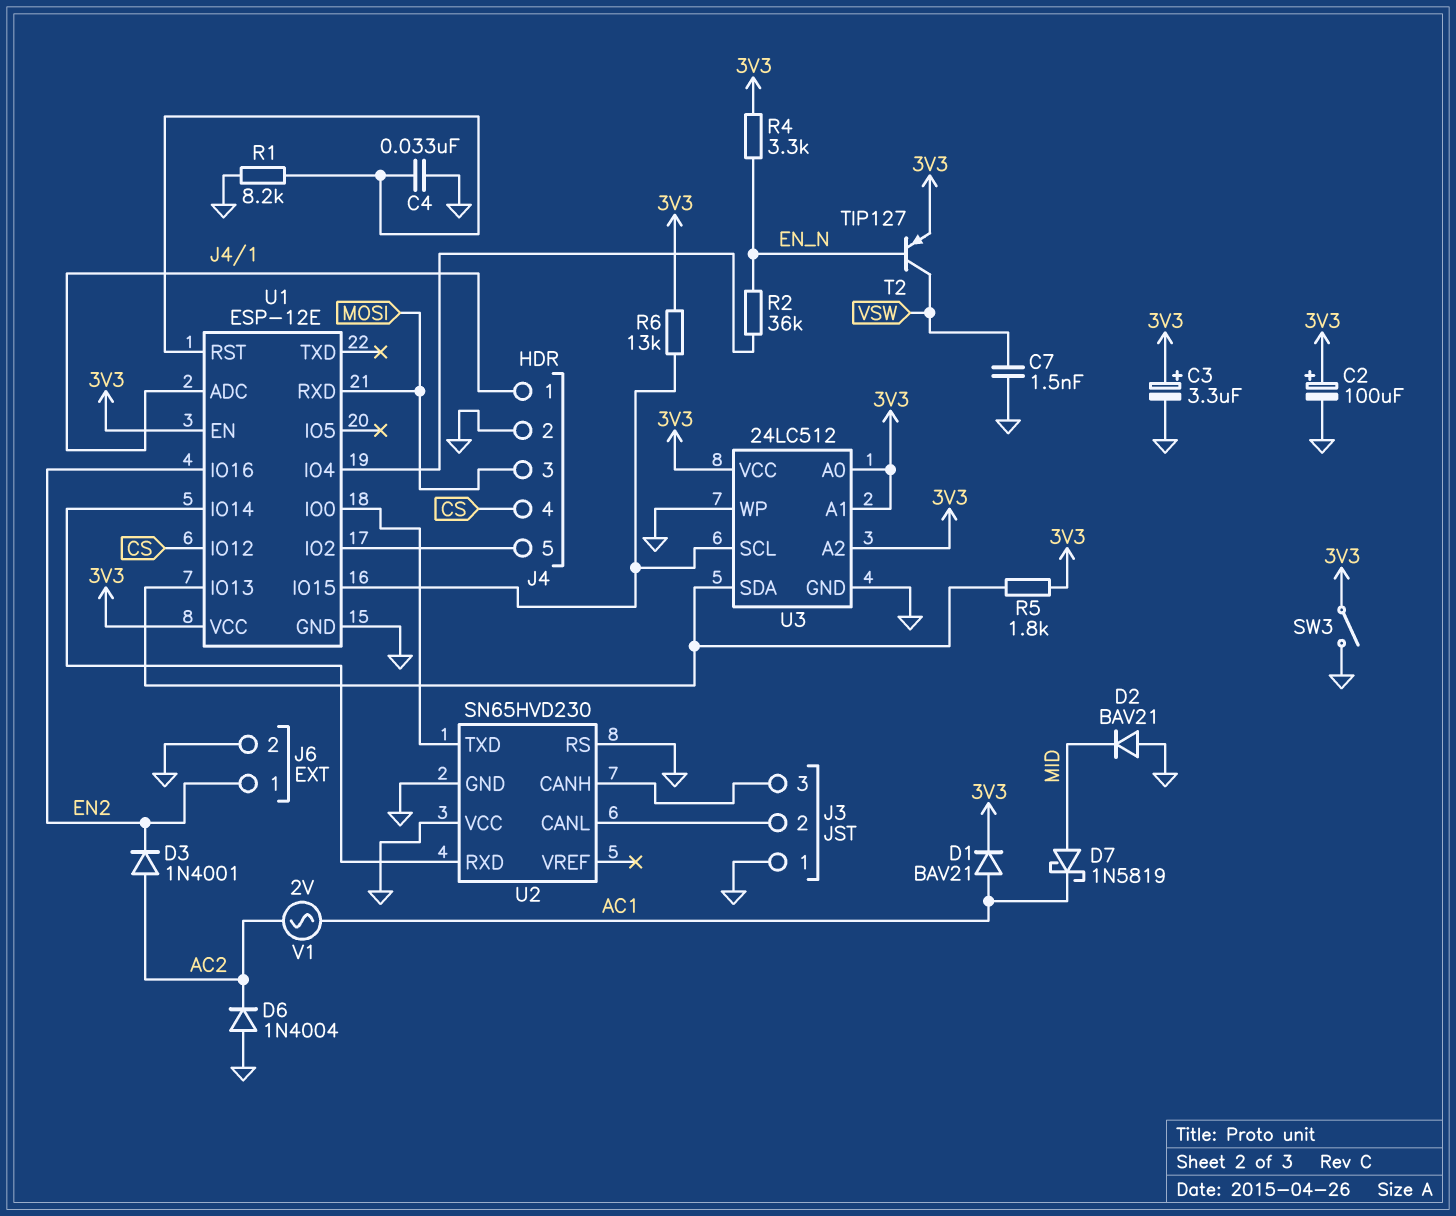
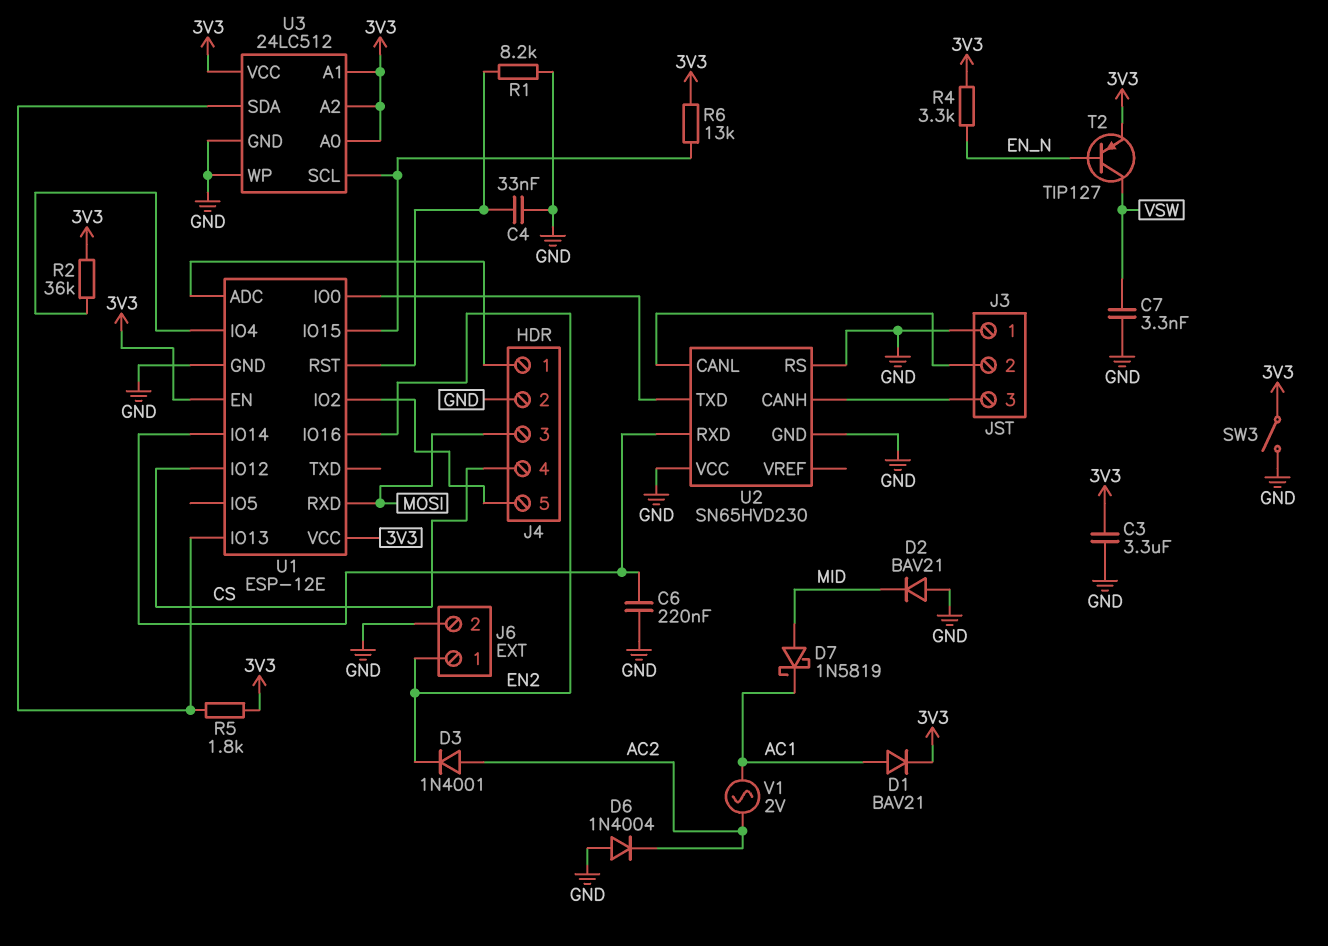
C2: 100uF (plus 3V3, minus GND) -> none
C3: 3.3uF (plus 3V3, minus GND) -> 3.3uF (3V3, GND)
C6: none -> 220nF (GND, U1/IO14)
C7: 1.5nF (GND, VSW) -> 3.3nF (GND, VSW)
R2: 36k (EN_N, U1/IO4) -> 36k (3V3, U1/IO4)

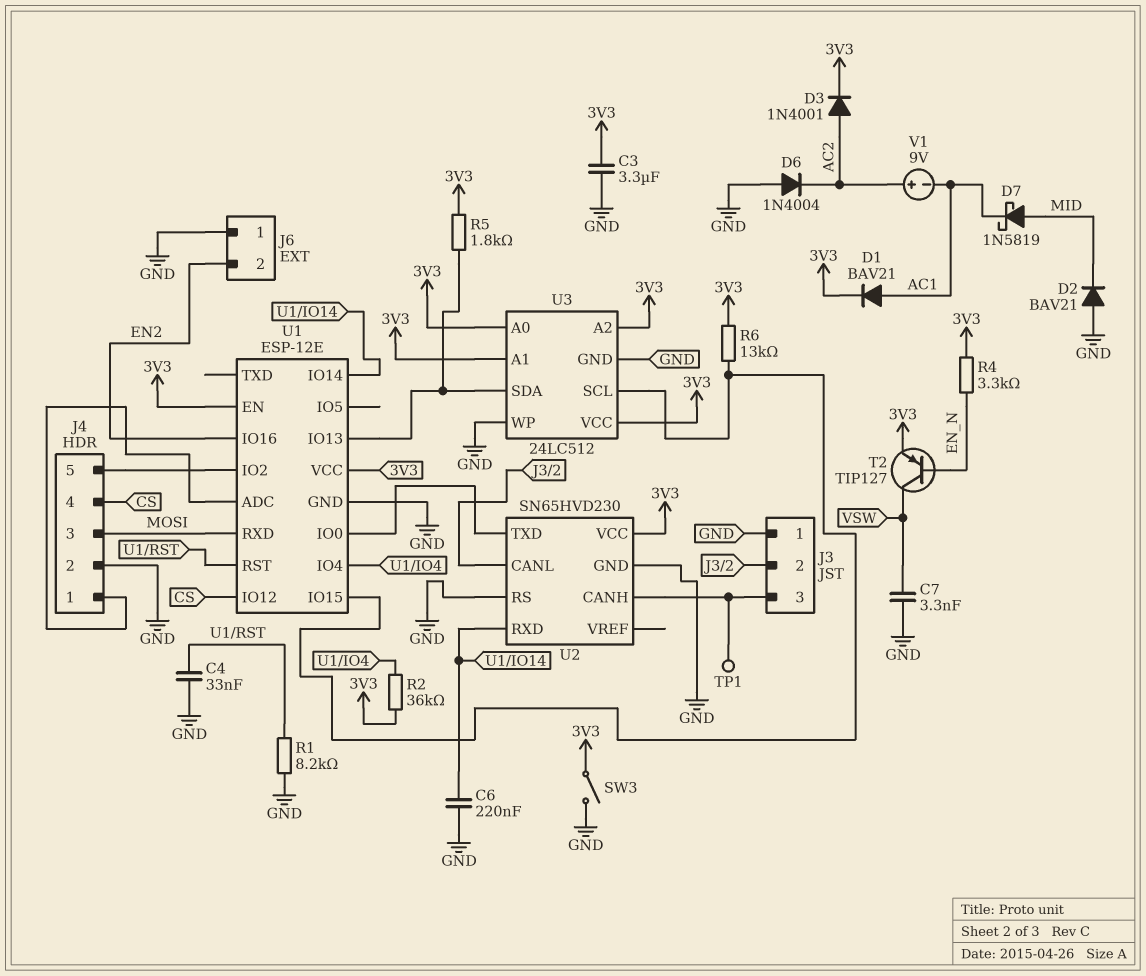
D3: diode 1N4001 (A AC2, K EN2) -> diode 1N4001 (A AC2, K 3V3)
J6 pin 1: EN2 -> GND
J6 pin 2: GND -> EN2
TP1: none -> test point (J3/3)
U2 pin VCC: GND -> 3V3
V1: AC 2V (AC1, AC2) -> 9V (plus AC2, minus AC1)

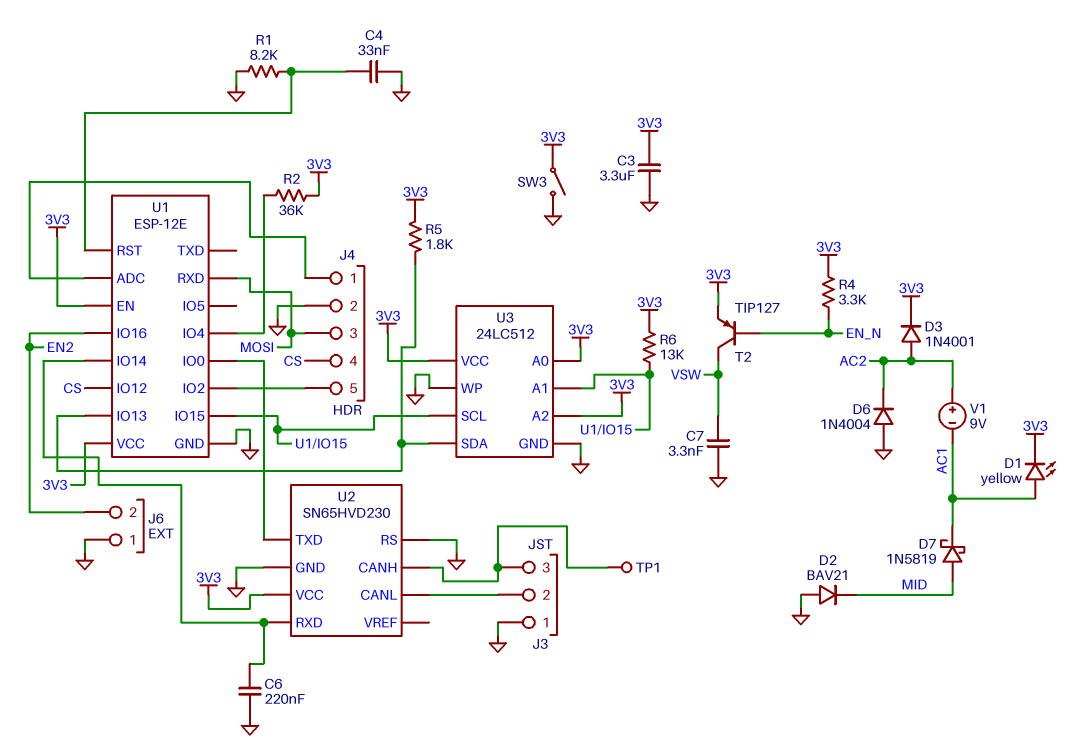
D1: diode BAV21 (A AC1, K 3V3) -> LED yellow (A AC1, K 3V3)
U3 pin A1: 3V3 -> U1/IO15

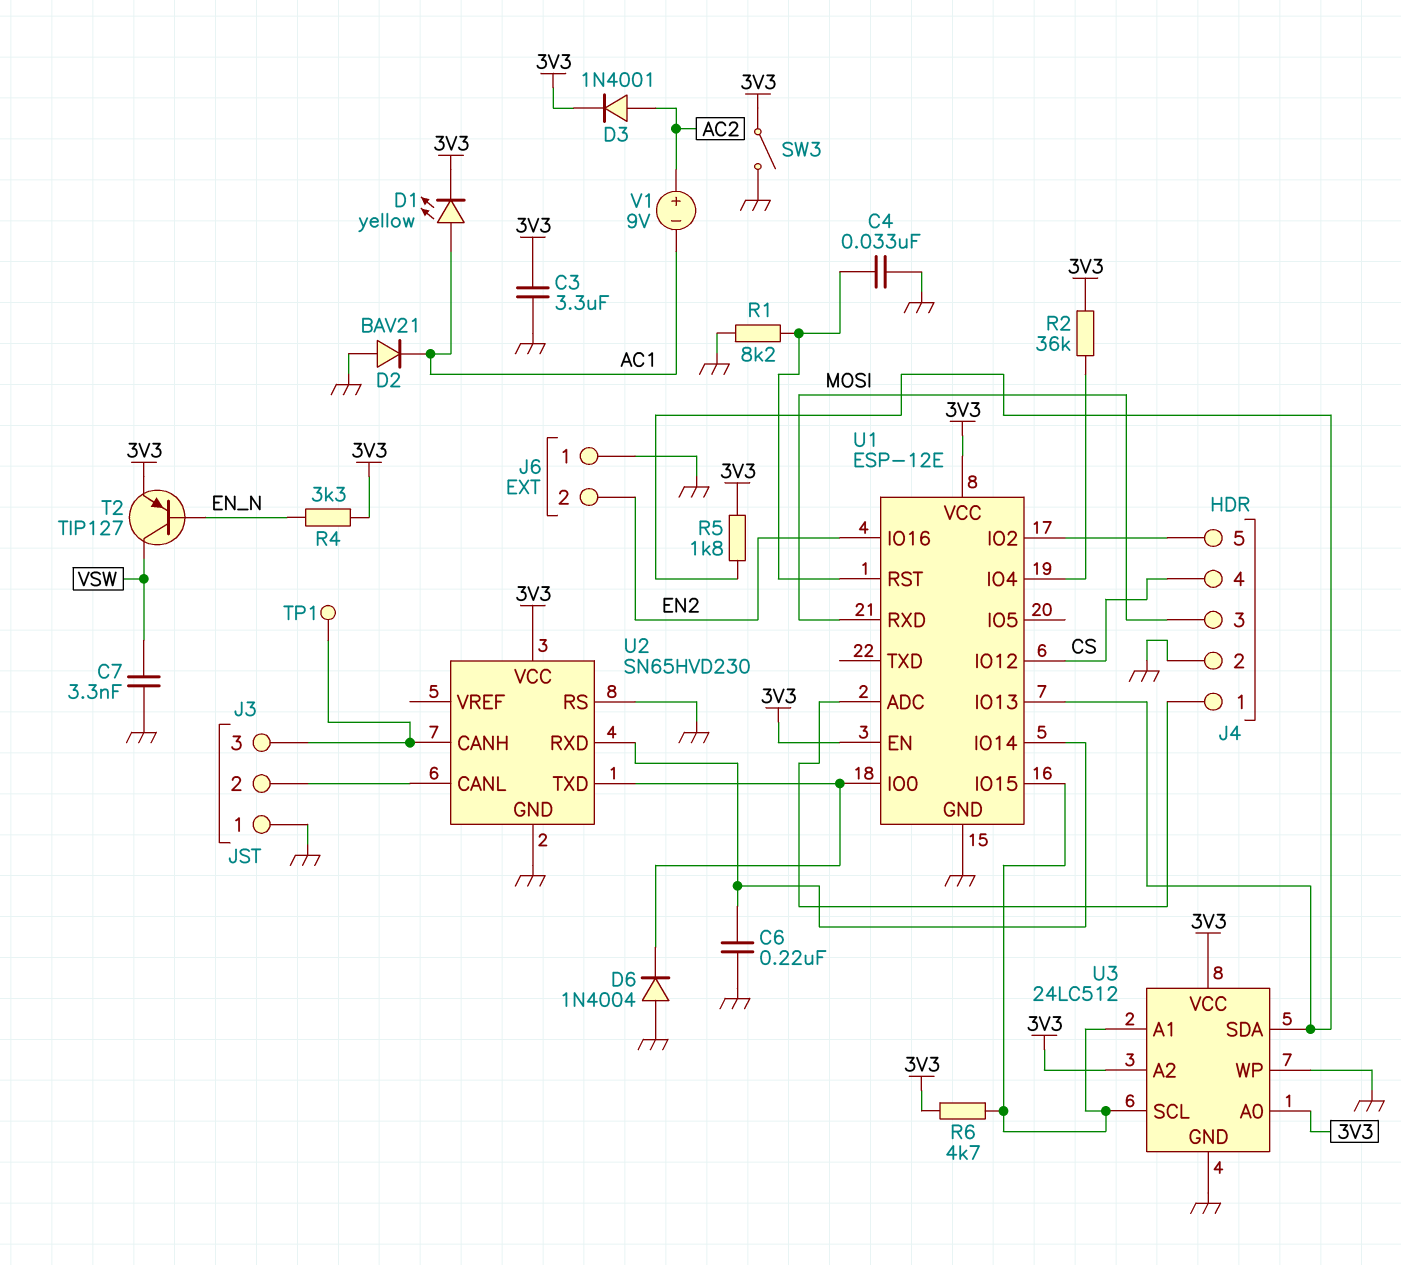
D2: diode BAV21 (A GND, K MID) -> diode BAV21 (A GND, K AC1)
D6: diode 1N4004 (A GND, K AC2) -> diode 1N4004 (A GND, K U1/IO0)
D7: schottky 1N5819 (A MID, K AC1) -> none
R6: 13k (3V3, U1/IO15) -> 4.7k (3V3, U1/IO15)

